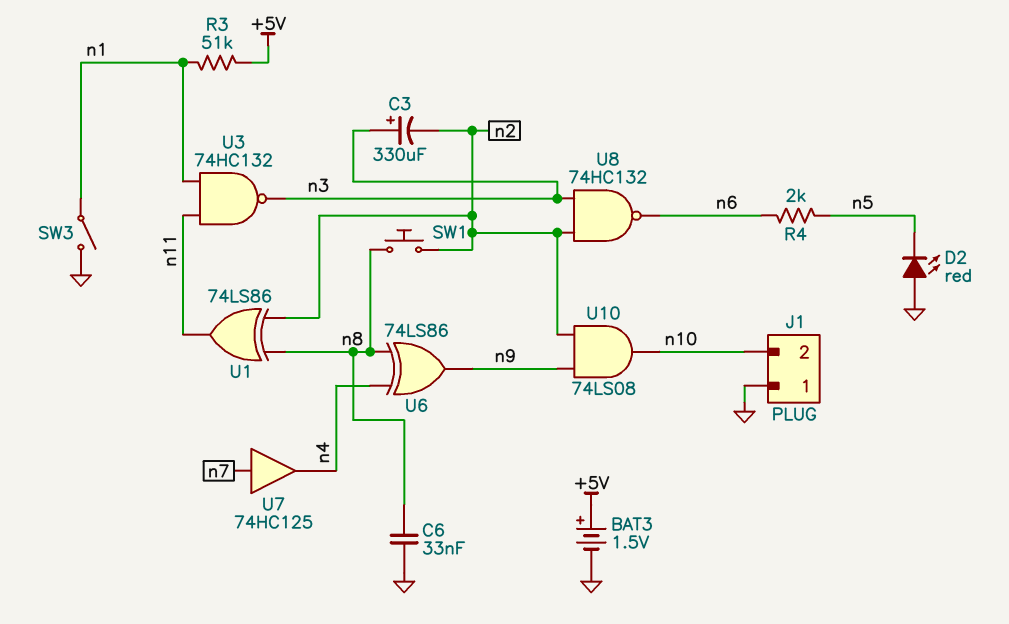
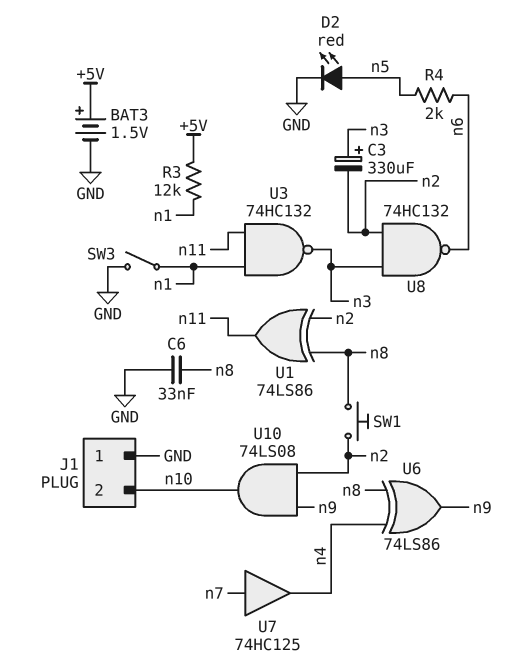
D2: LED red (A GND, K n5) -> LED red (A n5, K GND)
R3: 51k (+5V, n1) -> 12k (+5V, n1)

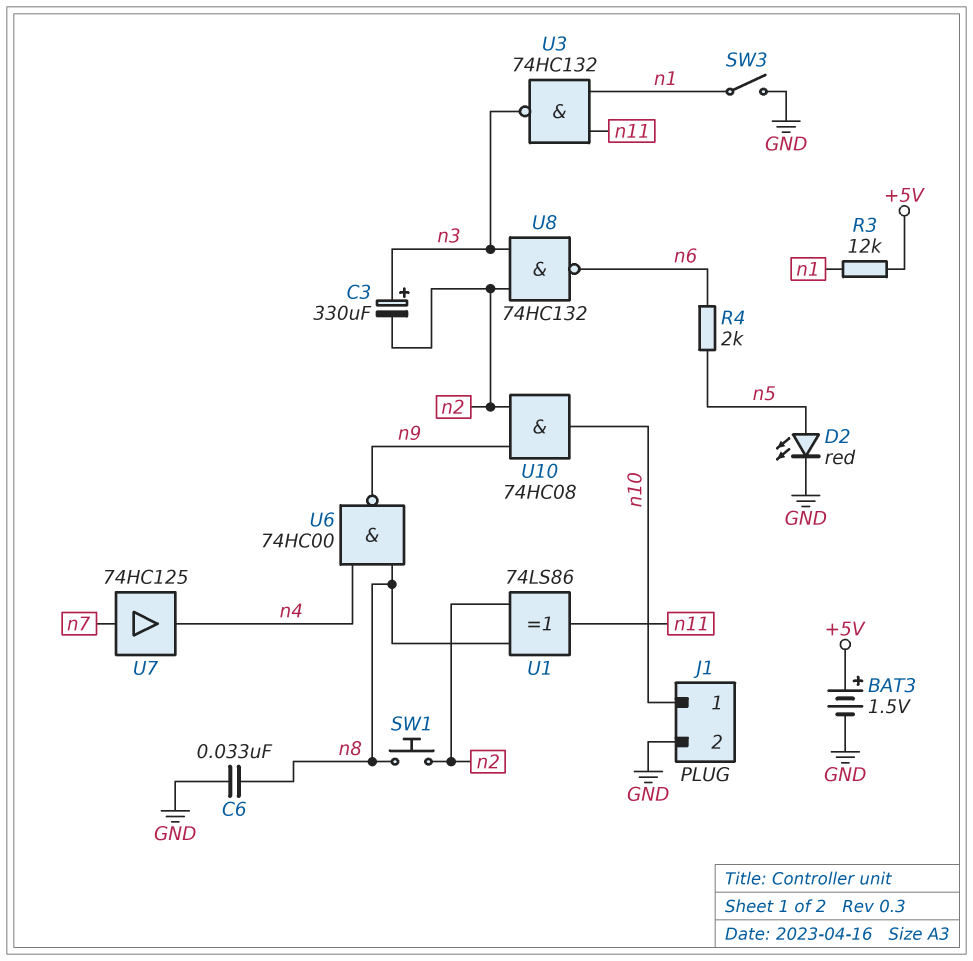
J1 pin 1: GND -> n10
J1 pin 2: n10 -> GND
U6: XOR 74LS86 (in n4, in n8, out n9) -> NAND 74HC00 (in n4, in n8, out n9)
U10: AND 74LS08 (in n2, in n9, out n10) -> AND 74HC08 (in n2, in n9, out n10)

